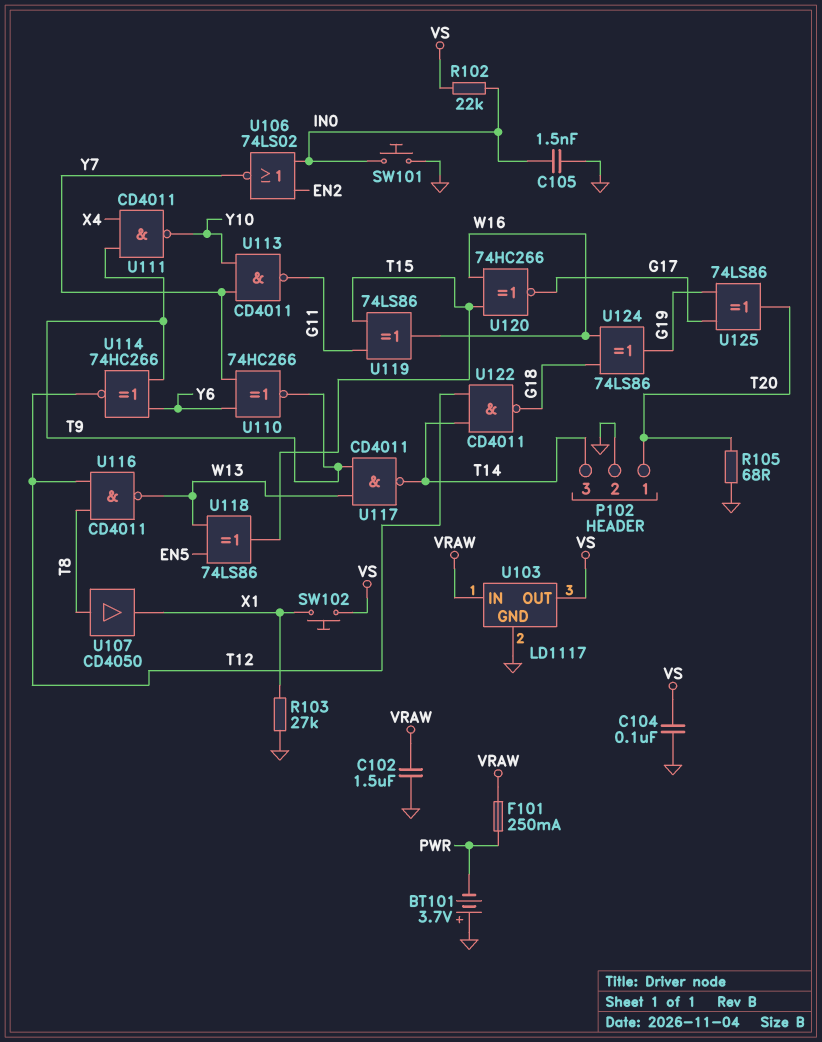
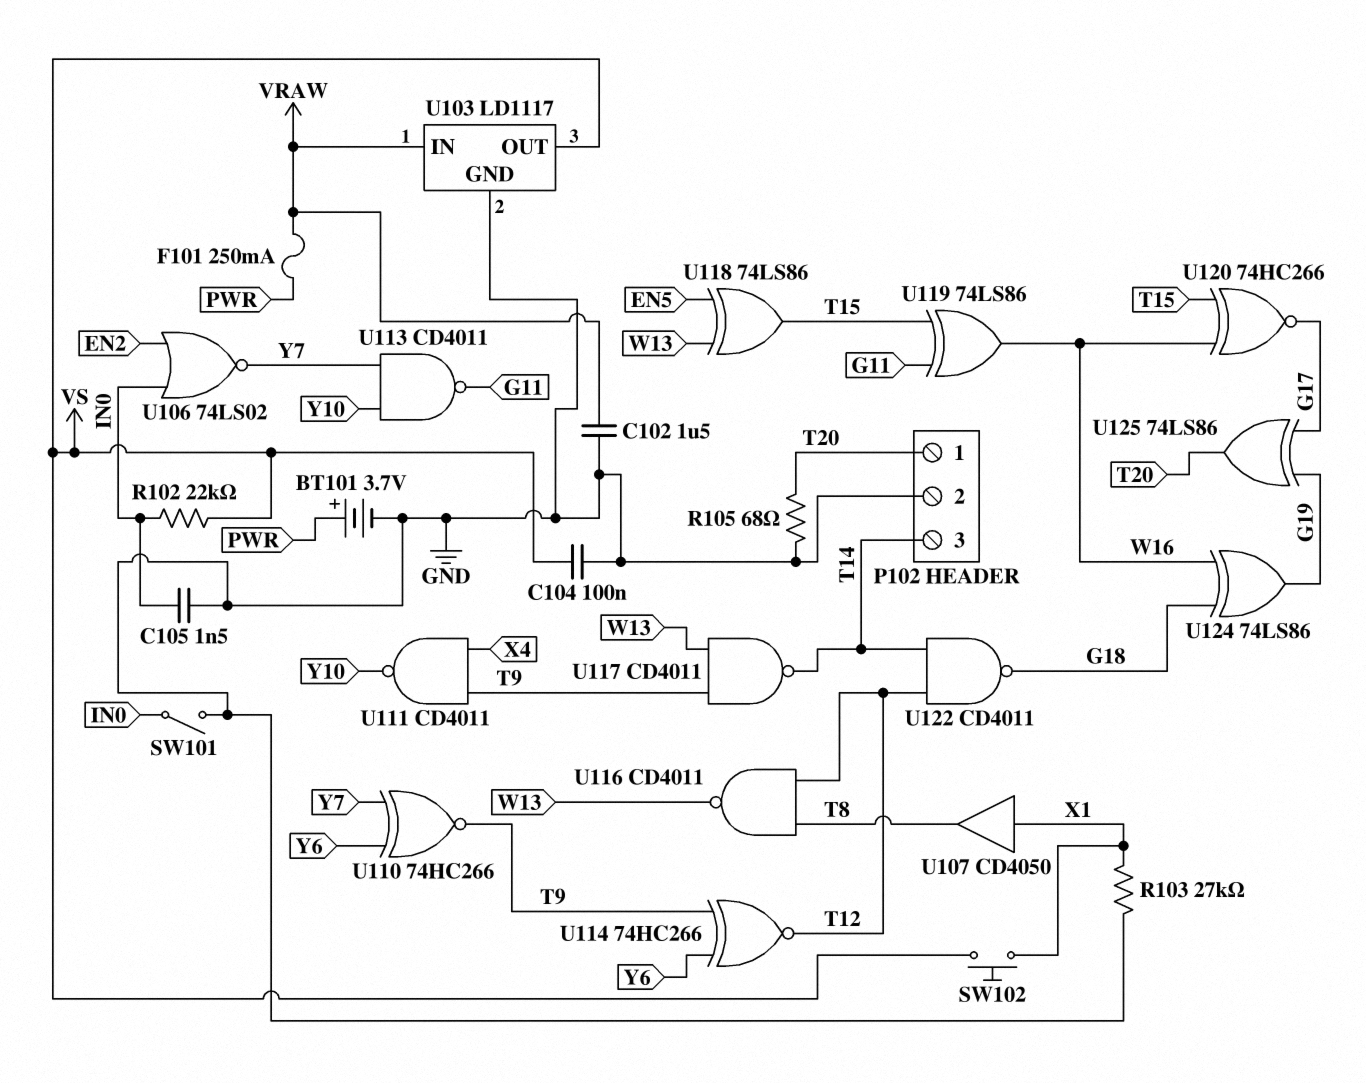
BT101: 3.7V (plus GND, minus PWR) -> 3.7V (plus PWR, minus GND)
SW101: button (GND, IN0) -> switch (GND, IN0)
U107: buffer CD4050 (in T8, out X1) -> buffer CD4050 (in X1, out T8)

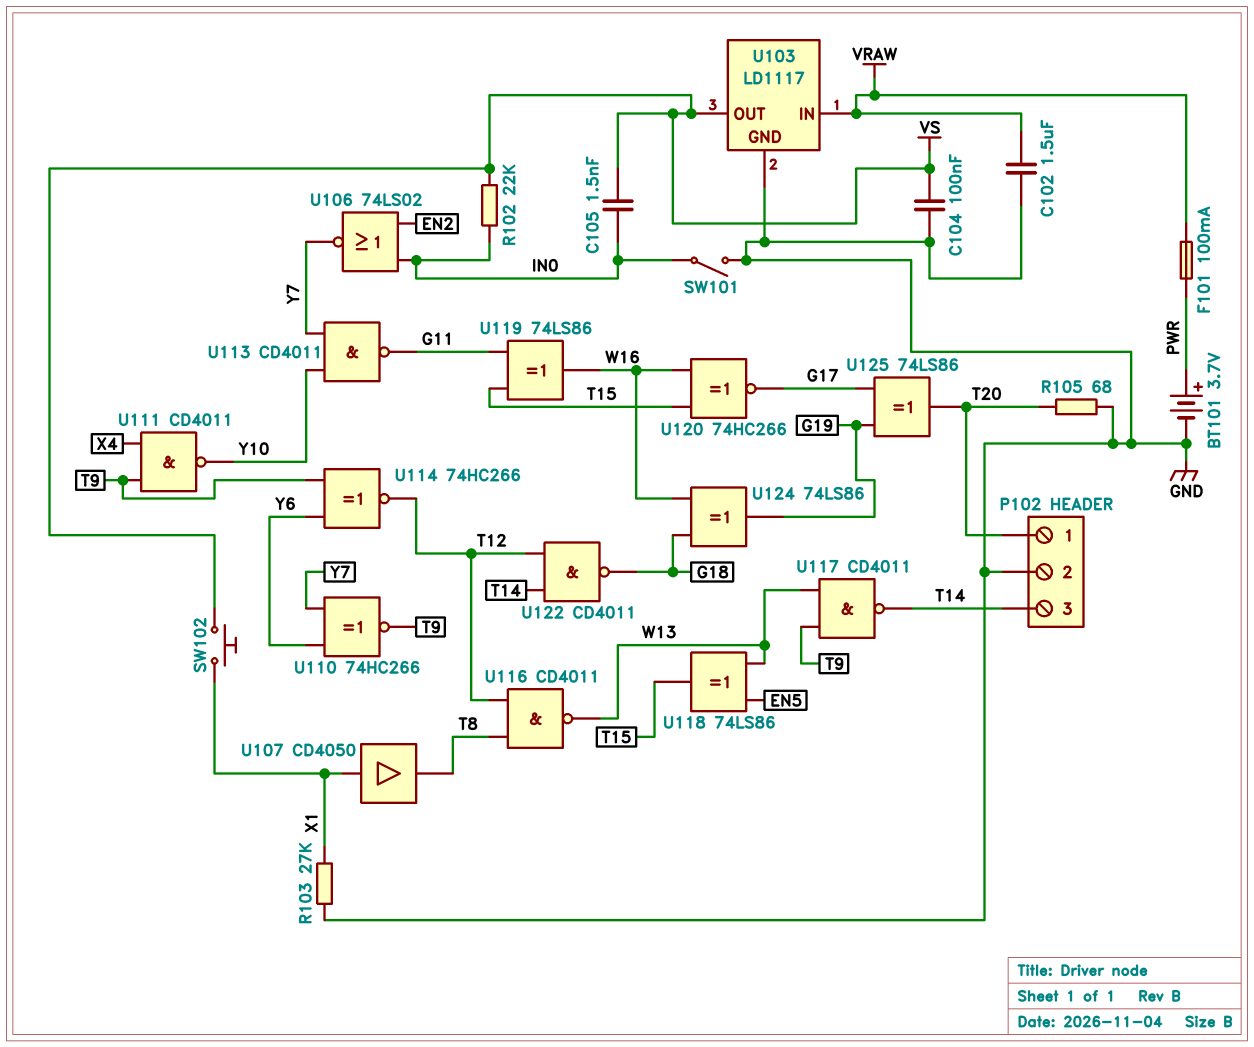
C105: 1.5nF (GND, IN0) -> 1.5nF (IN0, VS)
F101: 250mA (PWR, VRAW) -> 100mA (PWR, VRAW)

